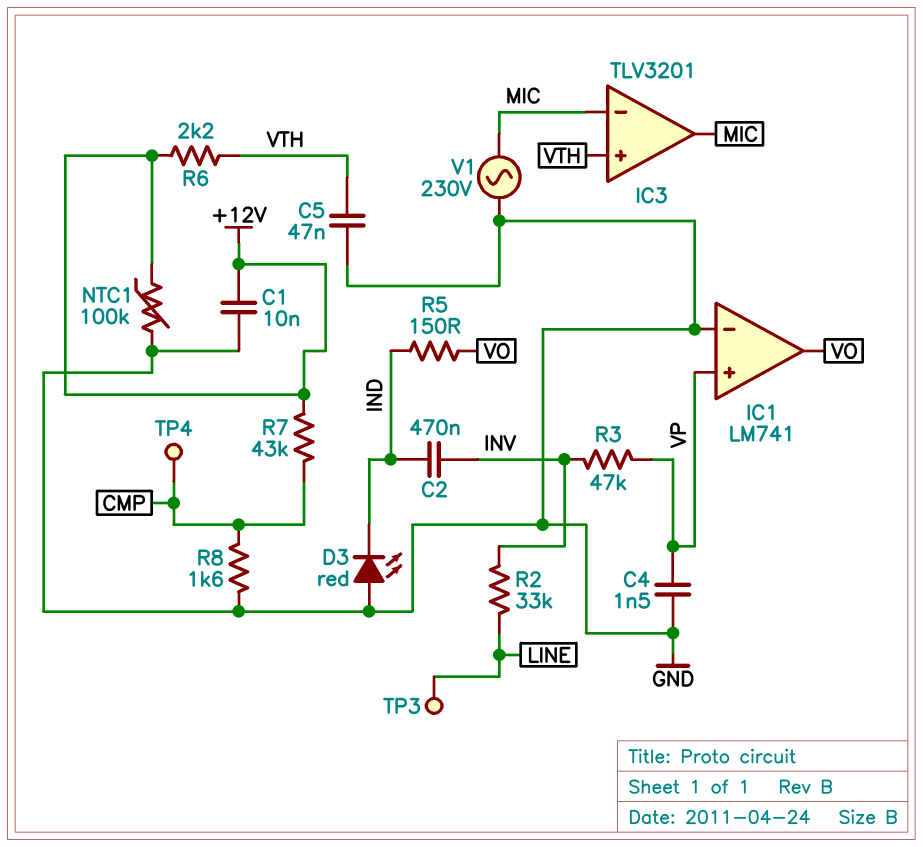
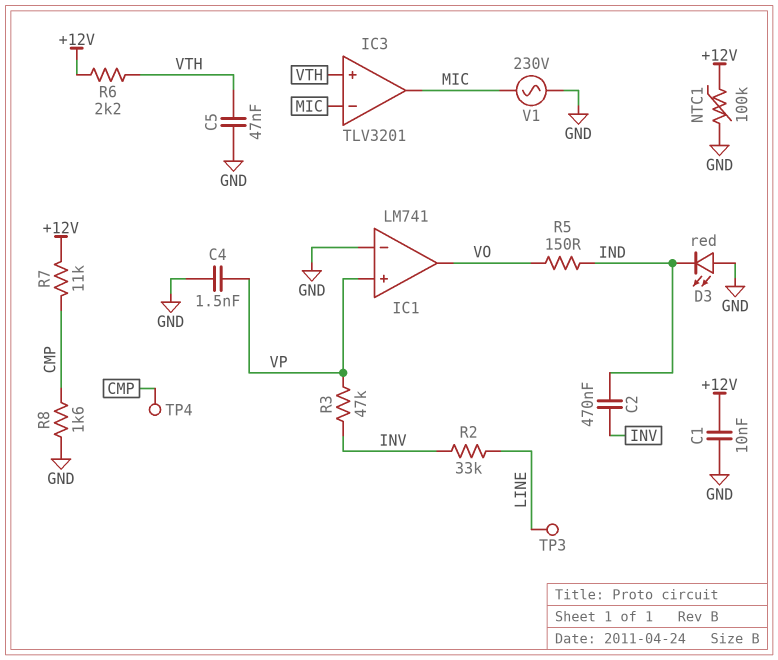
R7: 43k (+12V, CMP) -> 11k (+12V, CMP)

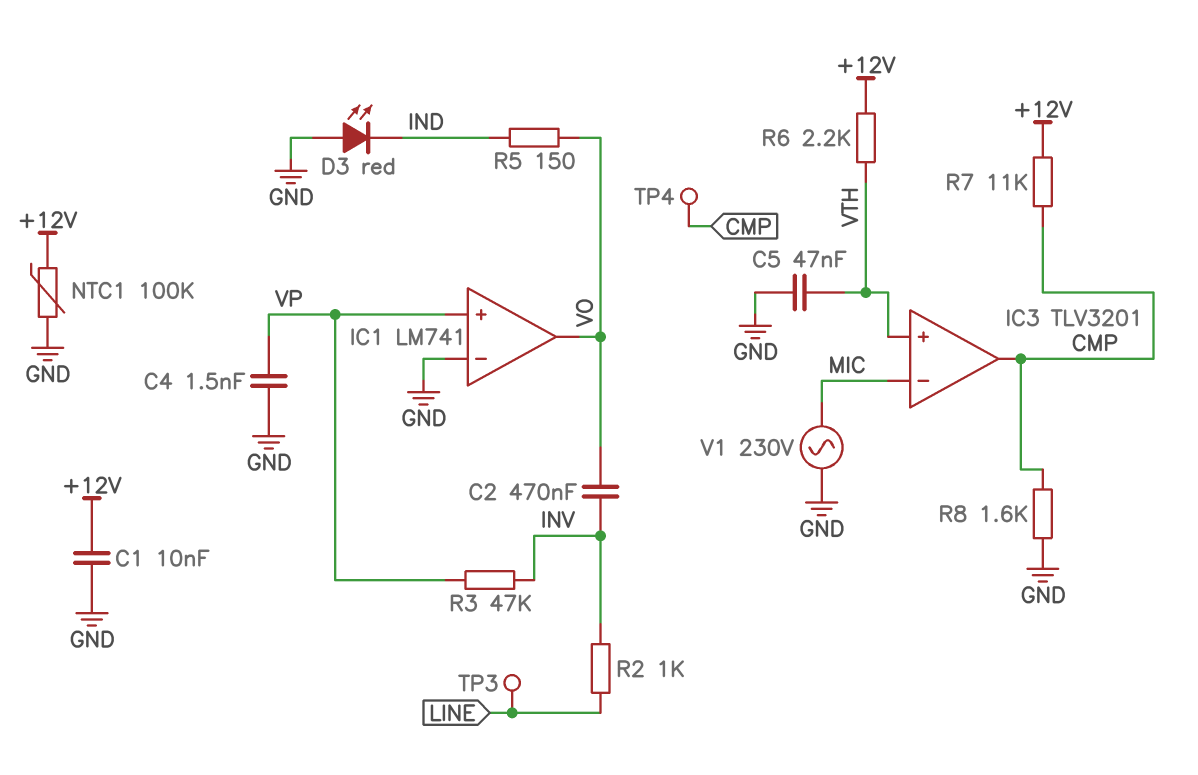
C2: 470nF (IND, INV) -> 470nF (INV, VO)
IC3 pin out: MIC -> CMP
R2: 33k (INV, LINE) -> 1k (INV, LINE)

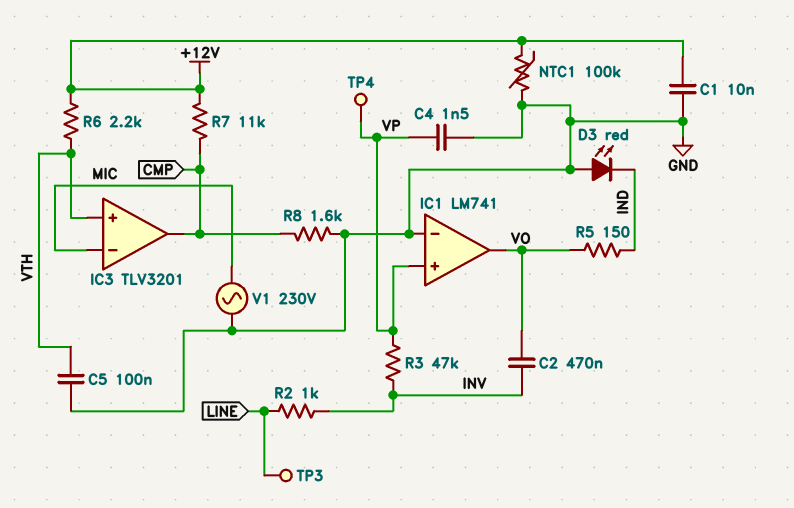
C5: 47nF (GND, VTH) -> 100nF (GND, VTH)
TP4: test point (CMP) -> test point (VP)

